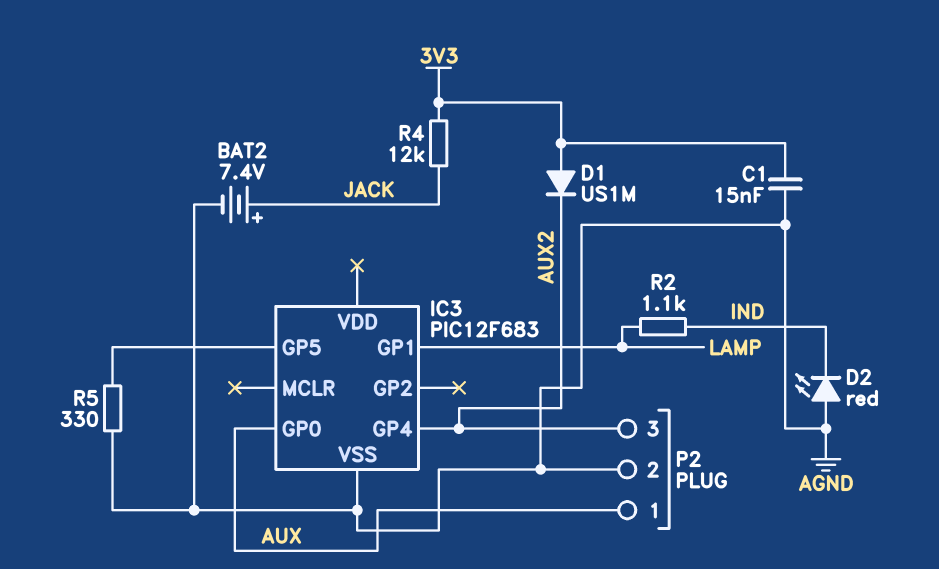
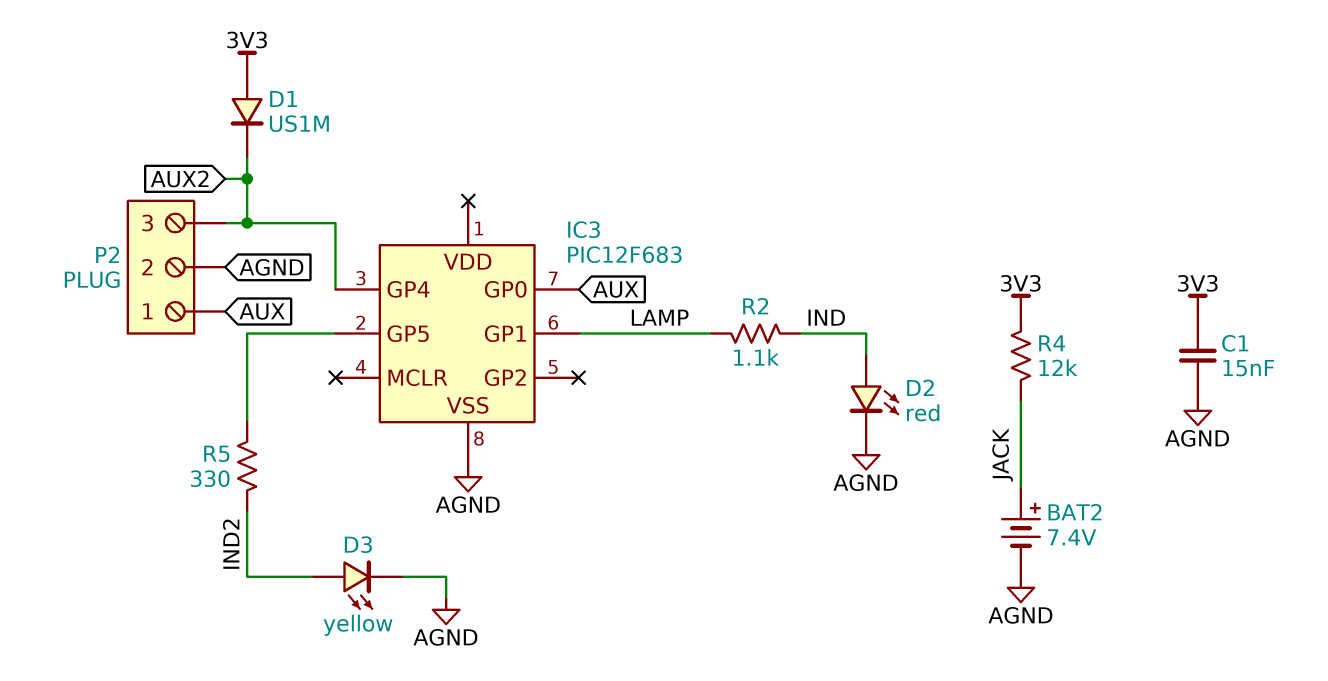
D2: LED red (A AGND, K IND) -> LED red (A IND, K AGND)
D3: none -> LED yellow (A IND2, K AGND)
R5: 330 (AGND, IC3/GP5) -> 330 (IC3/GP5, IND2)

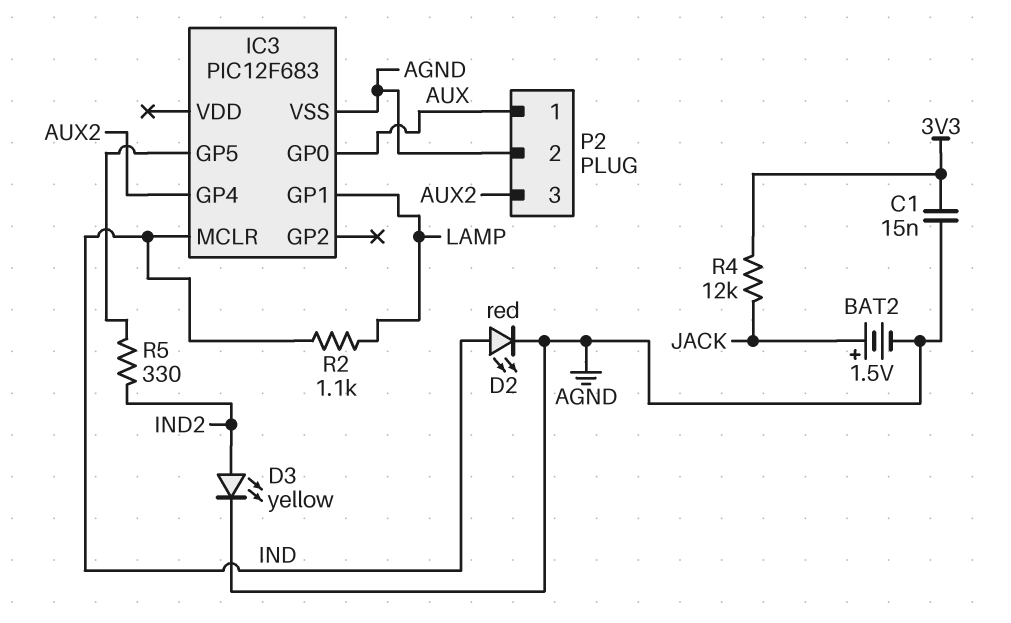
BAT2: 7.4V (plus JACK, minus AGND) -> 1.5V (plus JACK, minus AGND)
D1: diode US1M (A 3V3, K AUX2) -> none
IC3 pin MCLR: none -> IND

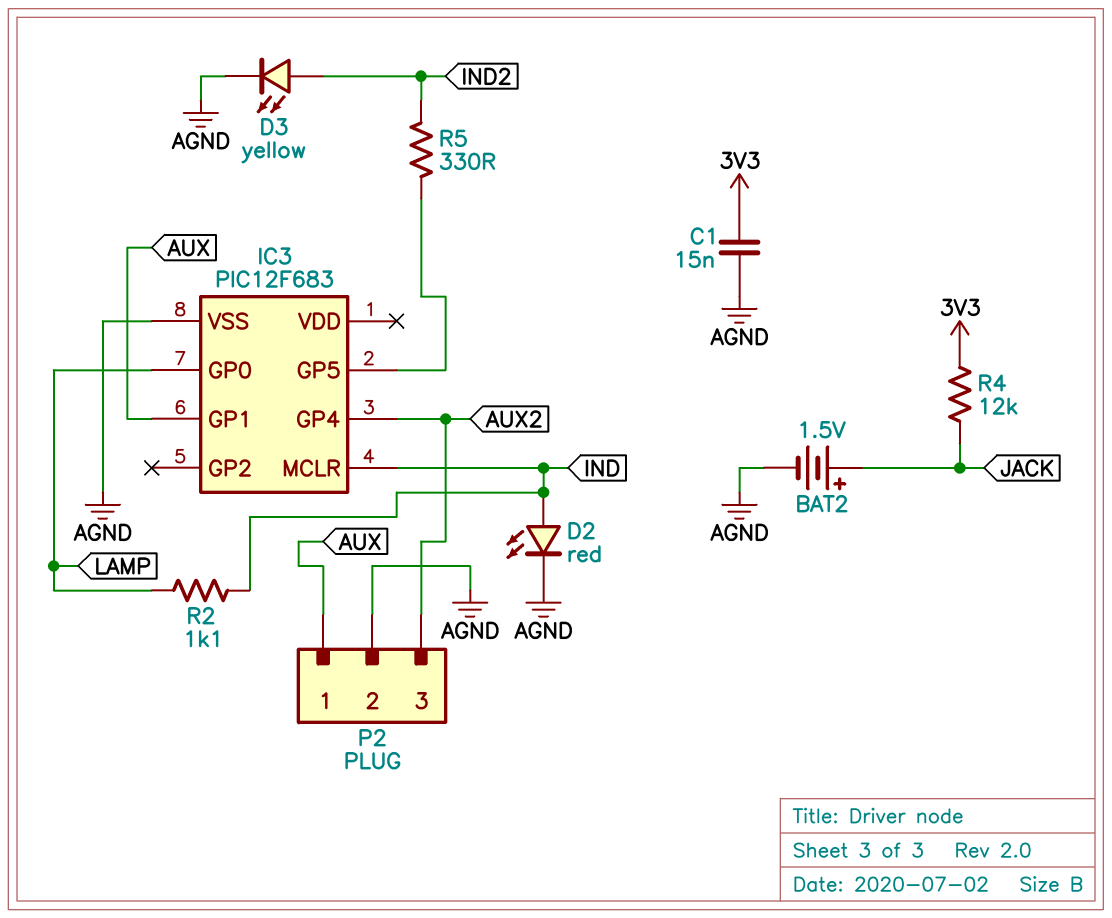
IC3 pin GP0: AUX -> LAMP
IC3 pin GP1: LAMP -> AUX

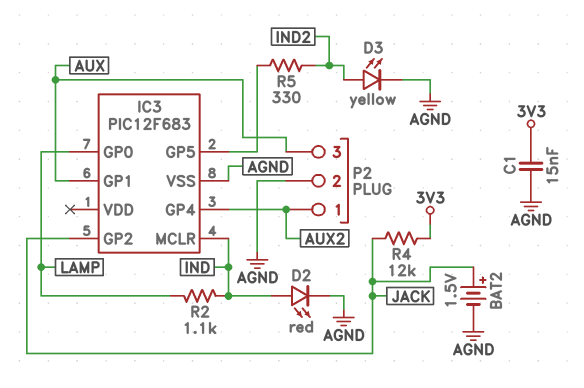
IC3 pin GP2: none -> JACK
P2 pin 1: AUX -> AUX2
P2 pin 3: AUX2 -> AUX

